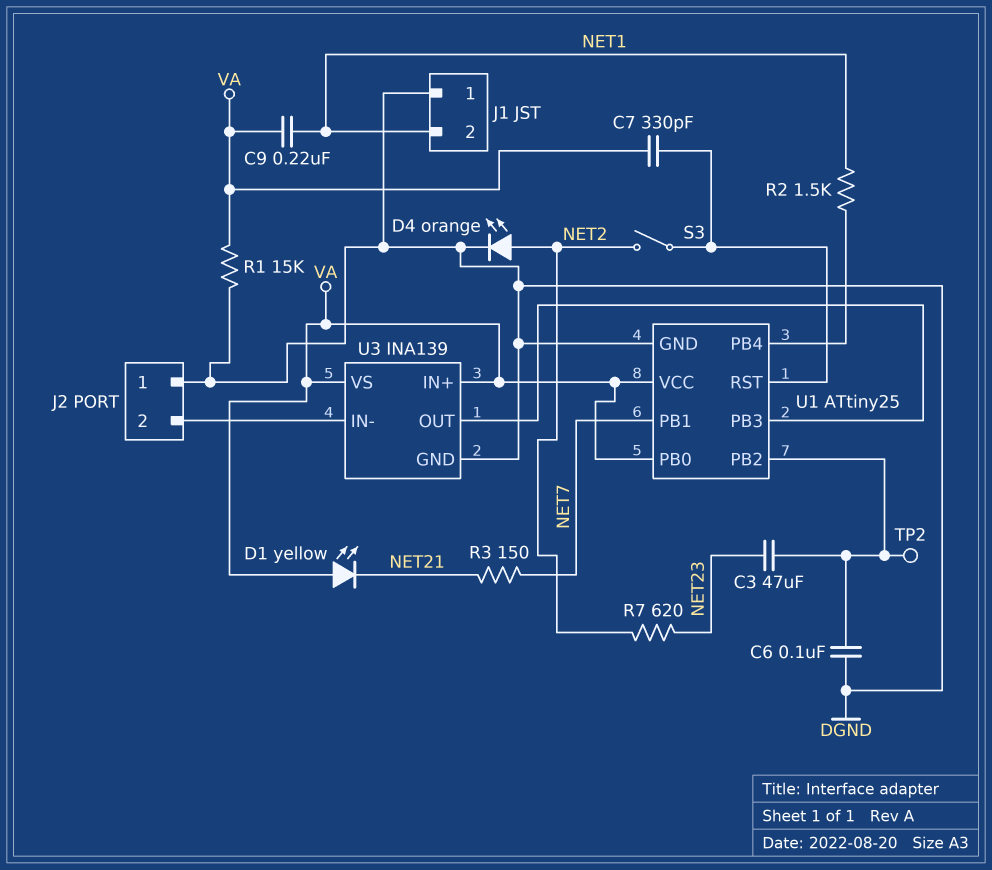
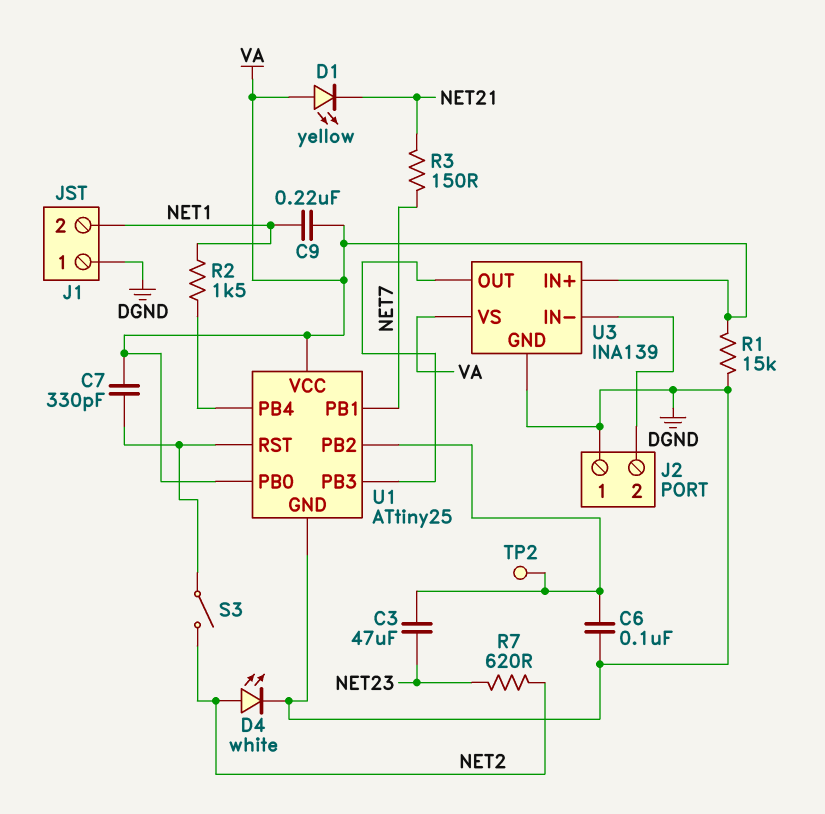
D4: LED orange (A NET2, K DGND) -> LED white (A NET2, K DGND)

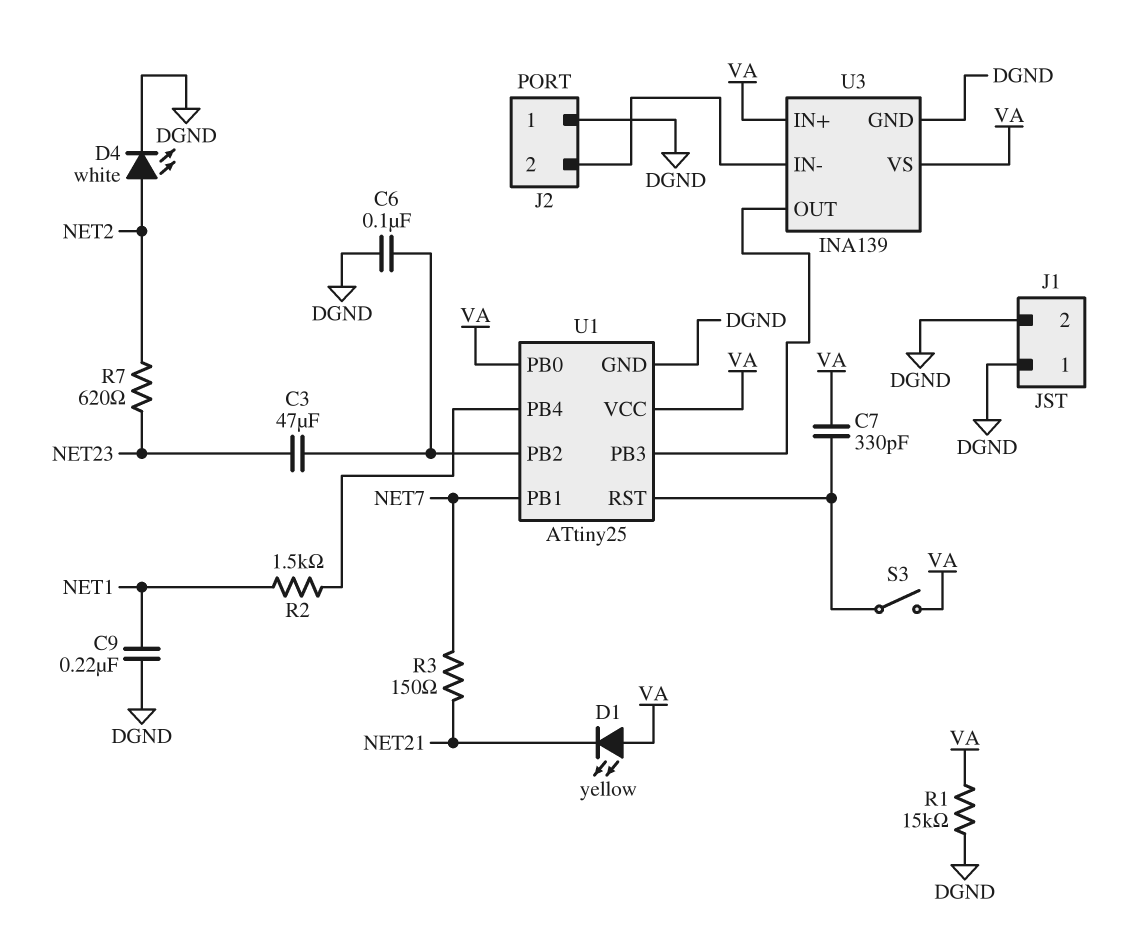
C9: 220nF (NET1, VA) -> 220nF (DGND, NET1)
J1 pin 2: NET1 -> DGND
S3: switch (NET2, U1/RST) -> switch (U1/RST, VA)
TP2: test point (U1/PB2) -> none

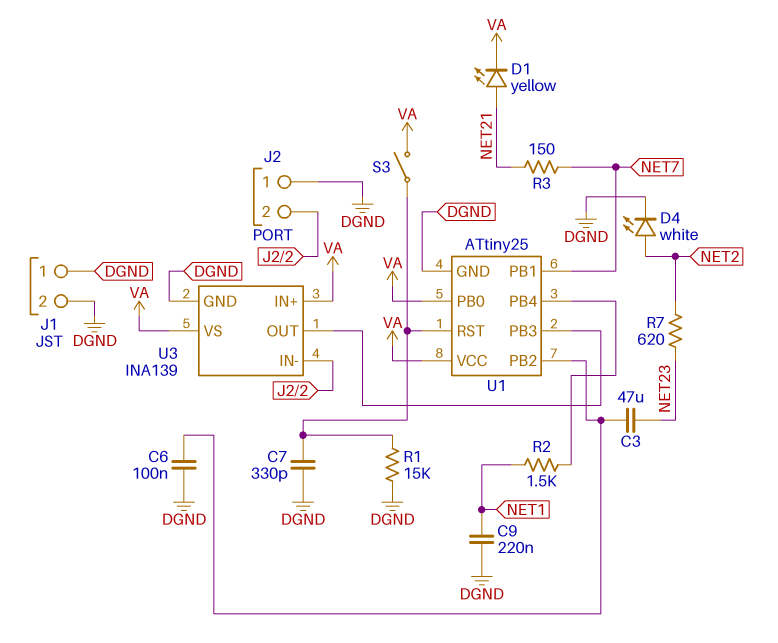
C7: 330pF (U1/RST, VA) -> 330pF (DGND, U1/RST)
D1: LED yellow (A VA, K NET21) -> LED yellow (A NET21, K VA)
R1: 15k (DGND, VA) -> 15k (DGND, U1/RST)

